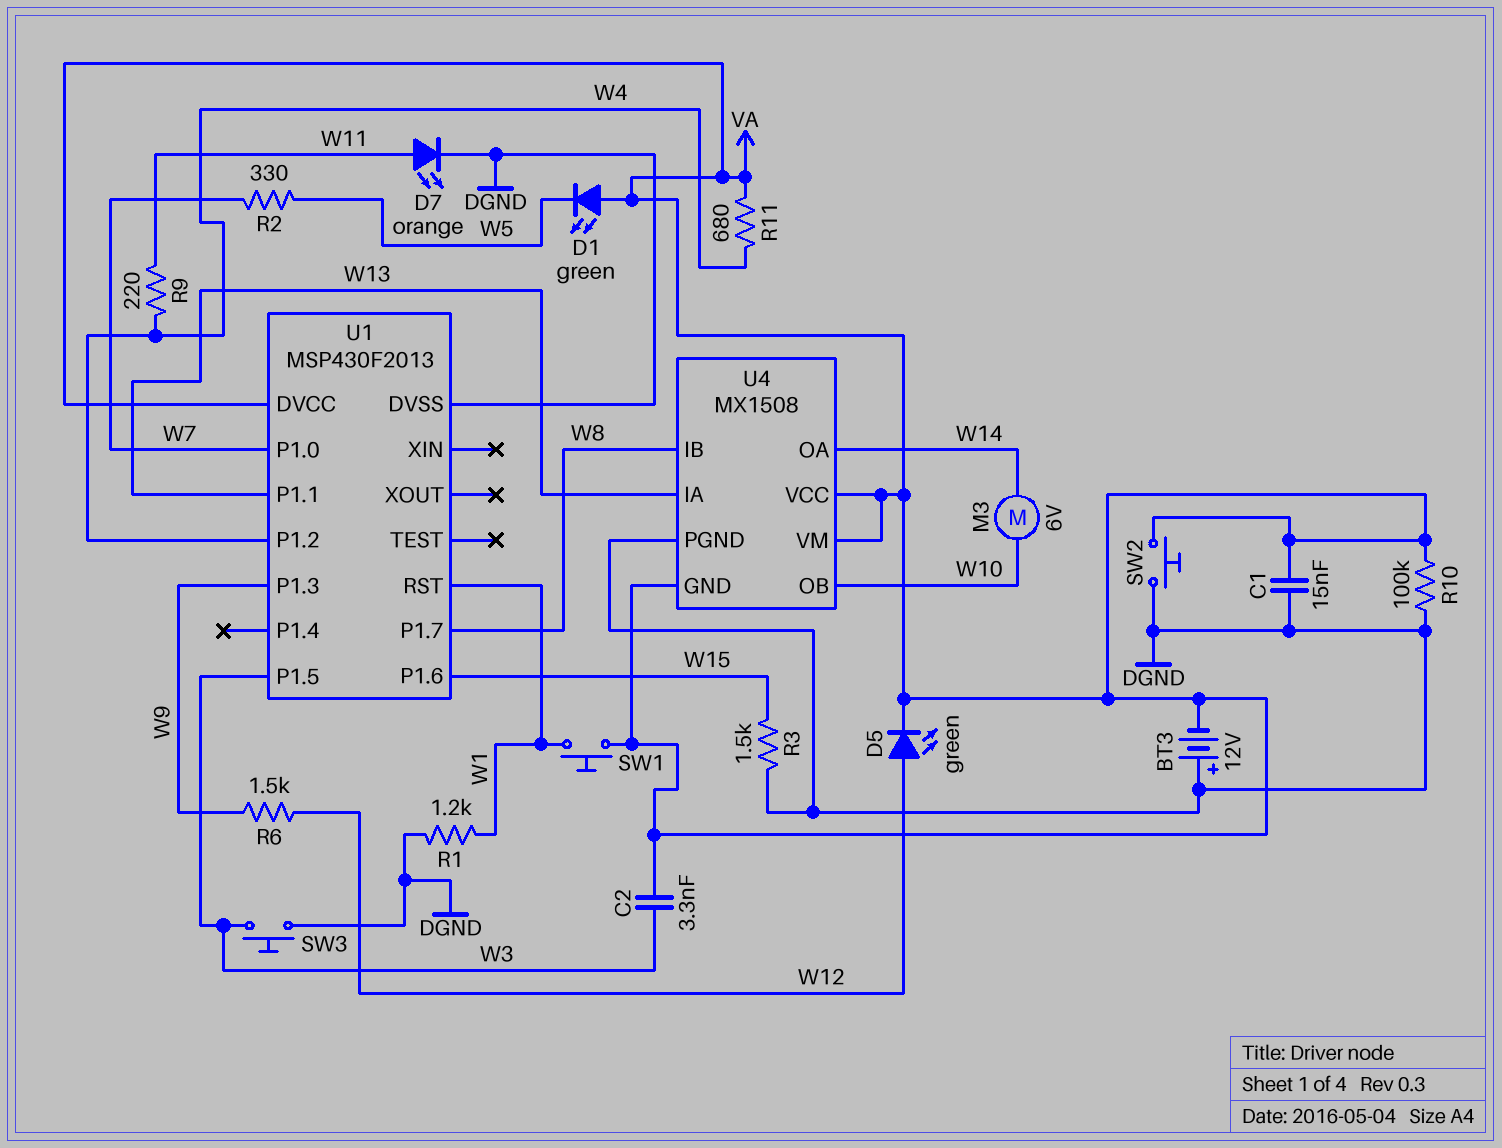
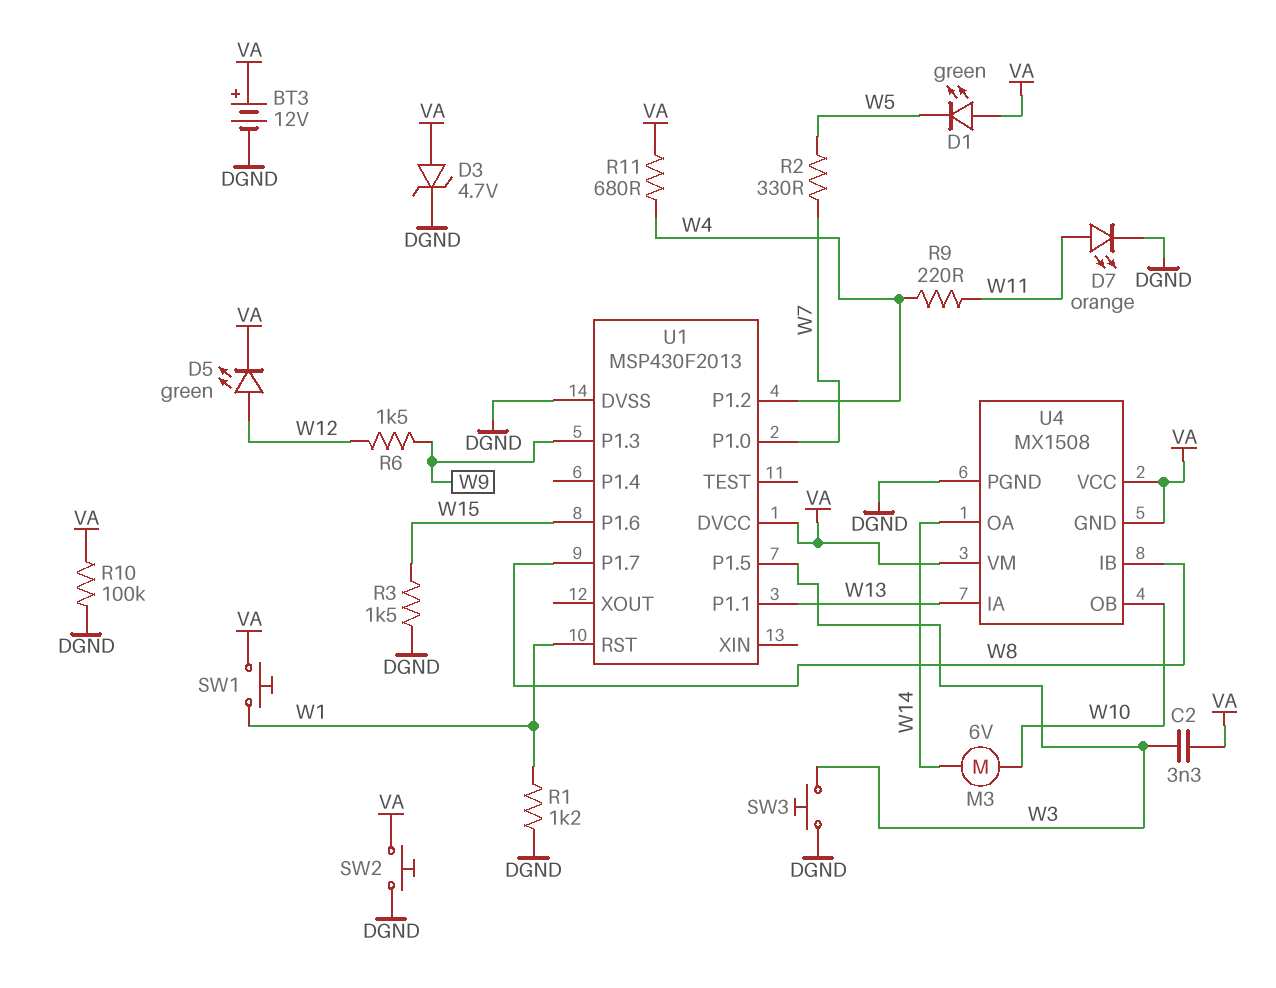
BT3: 12V (plus DGND, minus VA) -> 12V (plus VA, minus DGND)
C1: 15nF (DGND, VA) -> none
D3: none -> zener 4.7V (A VA, K DGND)

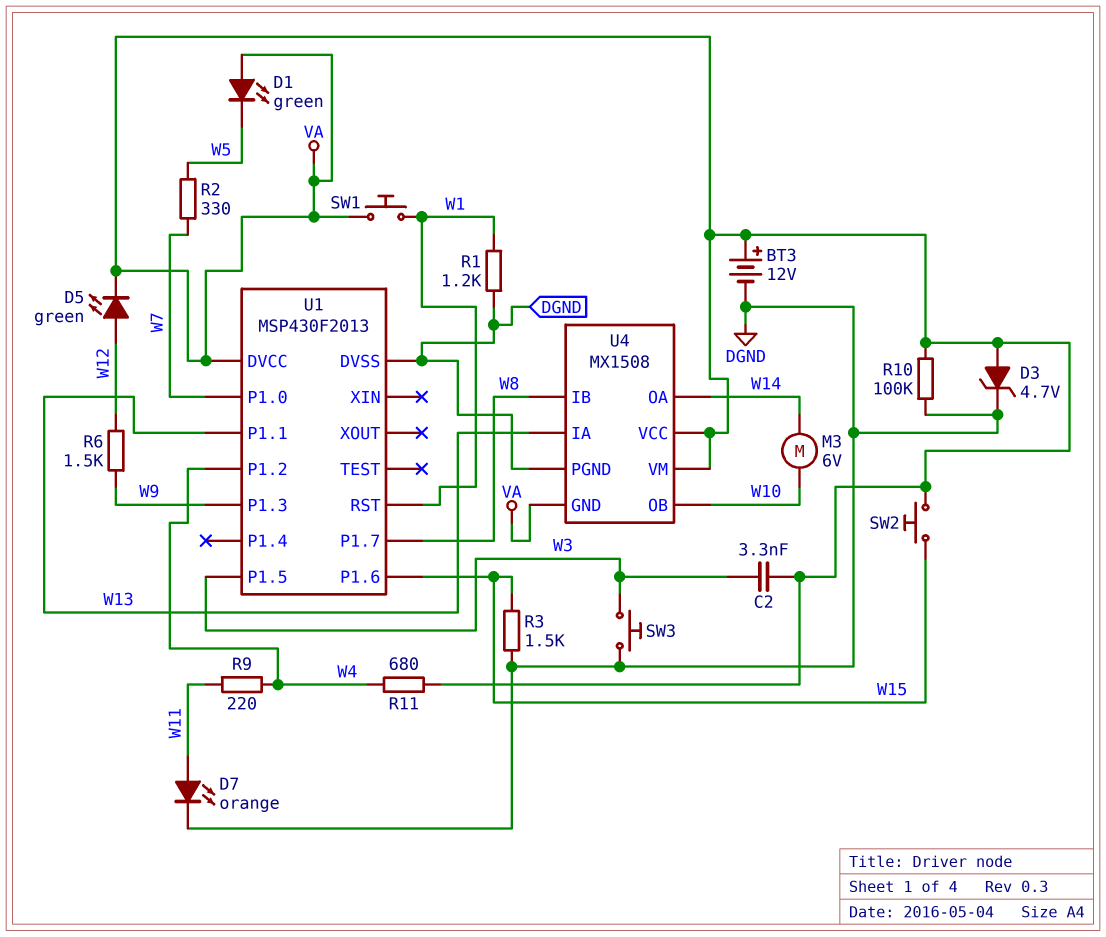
SW2: button (DGND, VA) -> button (VA, W15)

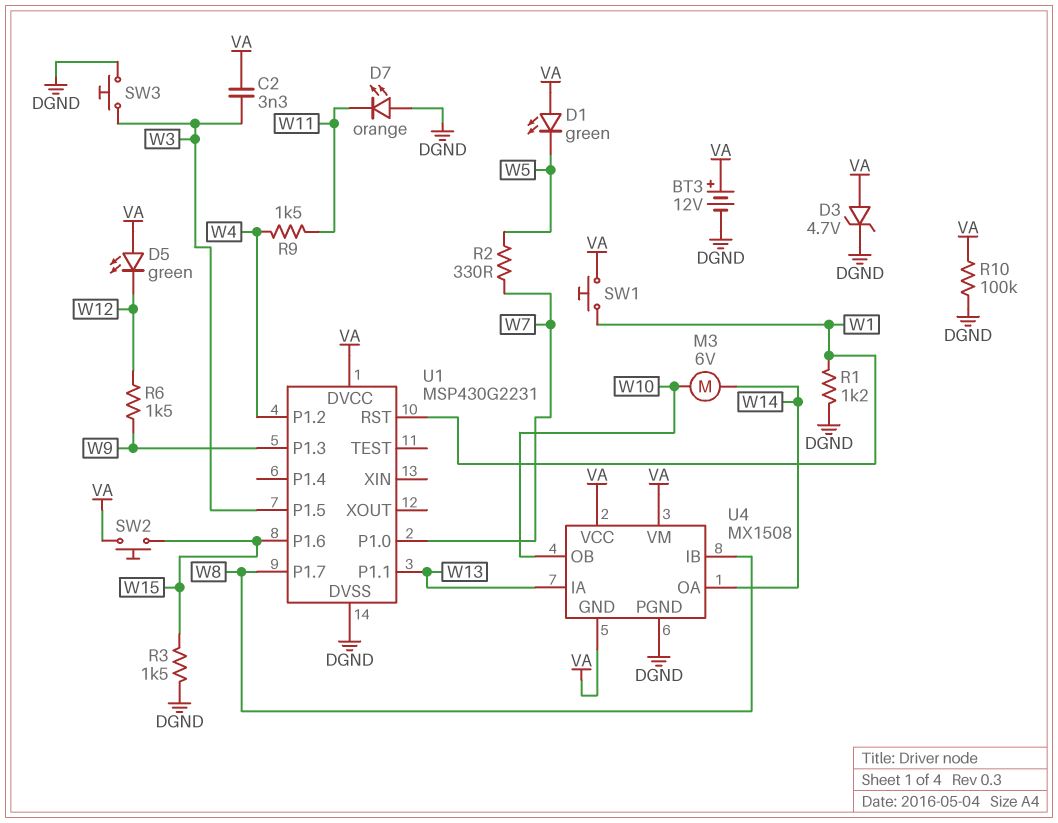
D5: LED green (A W12, K VA) -> LED green (A VA, K W12)
D7: LED orange (A W11, K DGND) -> LED orange (A DGND, K W11)
R9: 220 (W4, W11) -> 1.5k (W4, W11)
R11: 680 (VA, W4) -> none
U1: MSP430F2013 -> MSP430G2231

